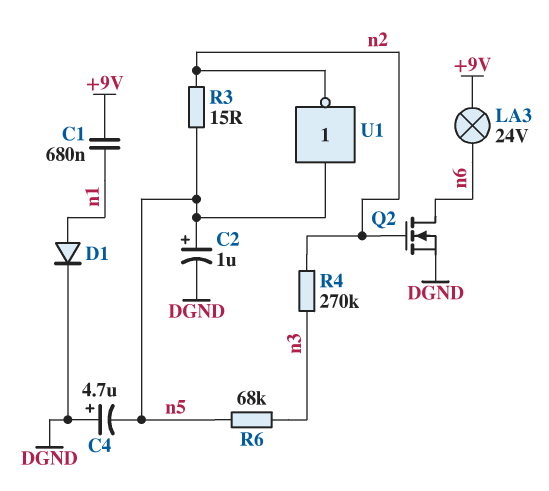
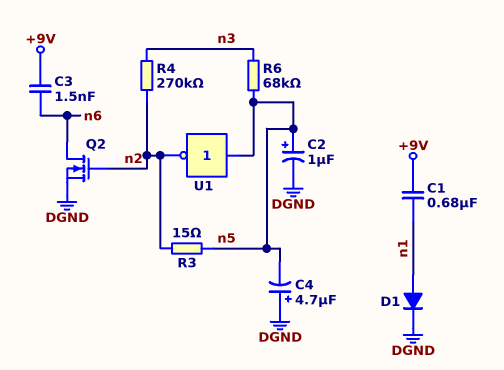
C3: none -> 1.5nF (+9V, n6)
LA3: lamp 24V (+9V, n6) -> none

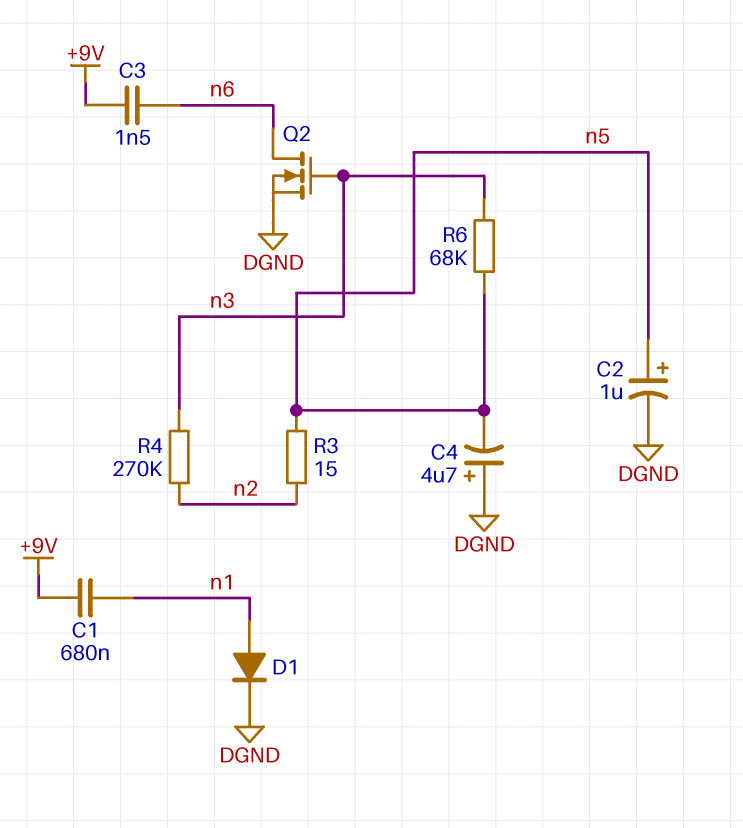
Q2: NMOS (G n2, D n6, S DGND) -> NMOS (G n3, D n6, S DGND)
U1: NOT (in n5, out n2) -> none

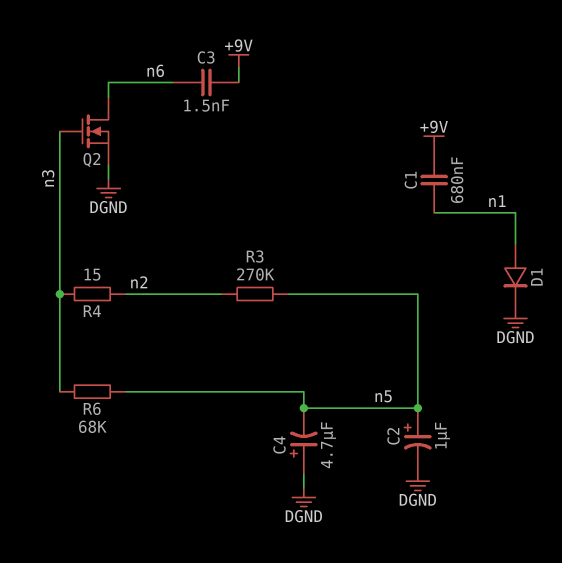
R3: 15 (n2, n5) -> 270k (n2, n5)
R4: 270k (n2, n3) -> 15 (n2, n3)

